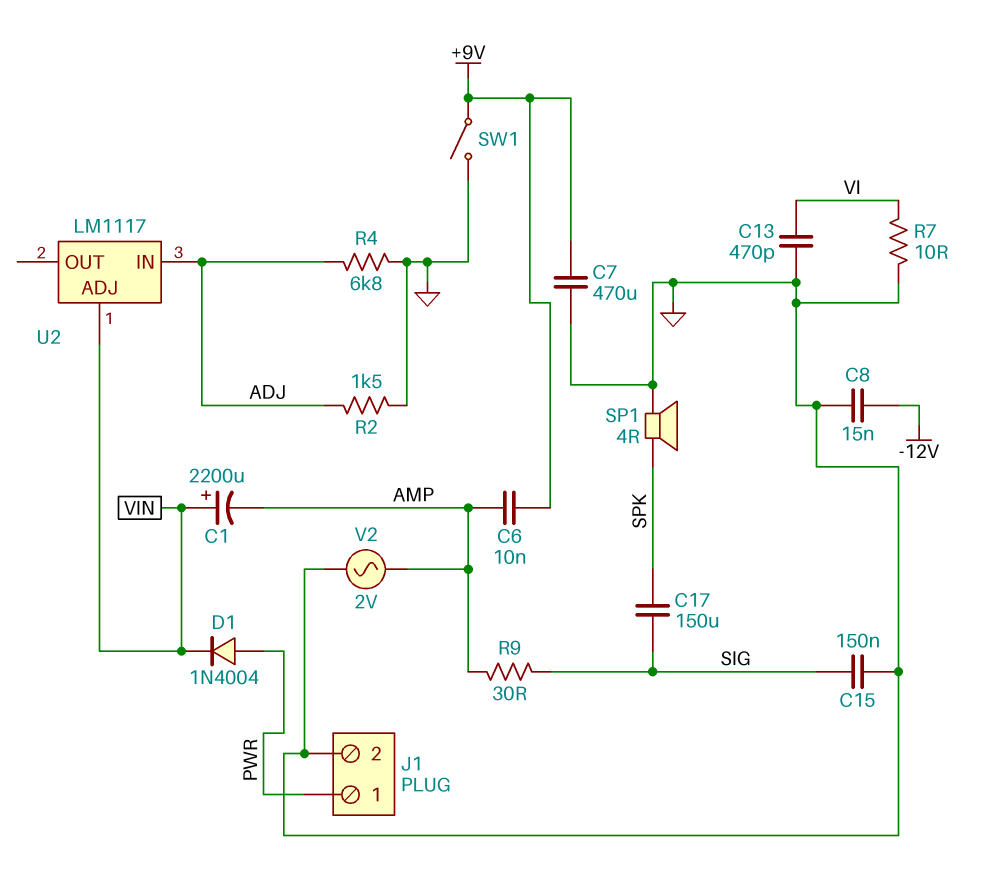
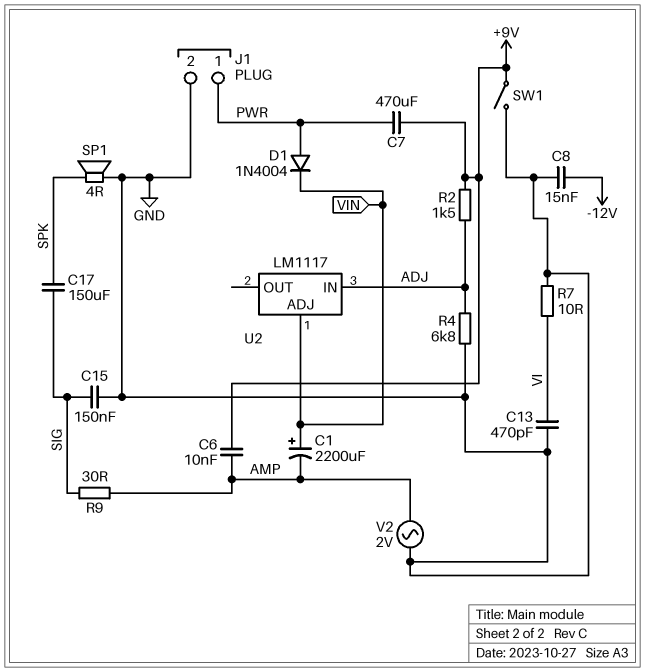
C7: 470uF (+9V, GND) -> 470uF (+9V, PWR)
R2: 1.5k (ADJ, GND) -> 1.5k (+9V, ADJ)

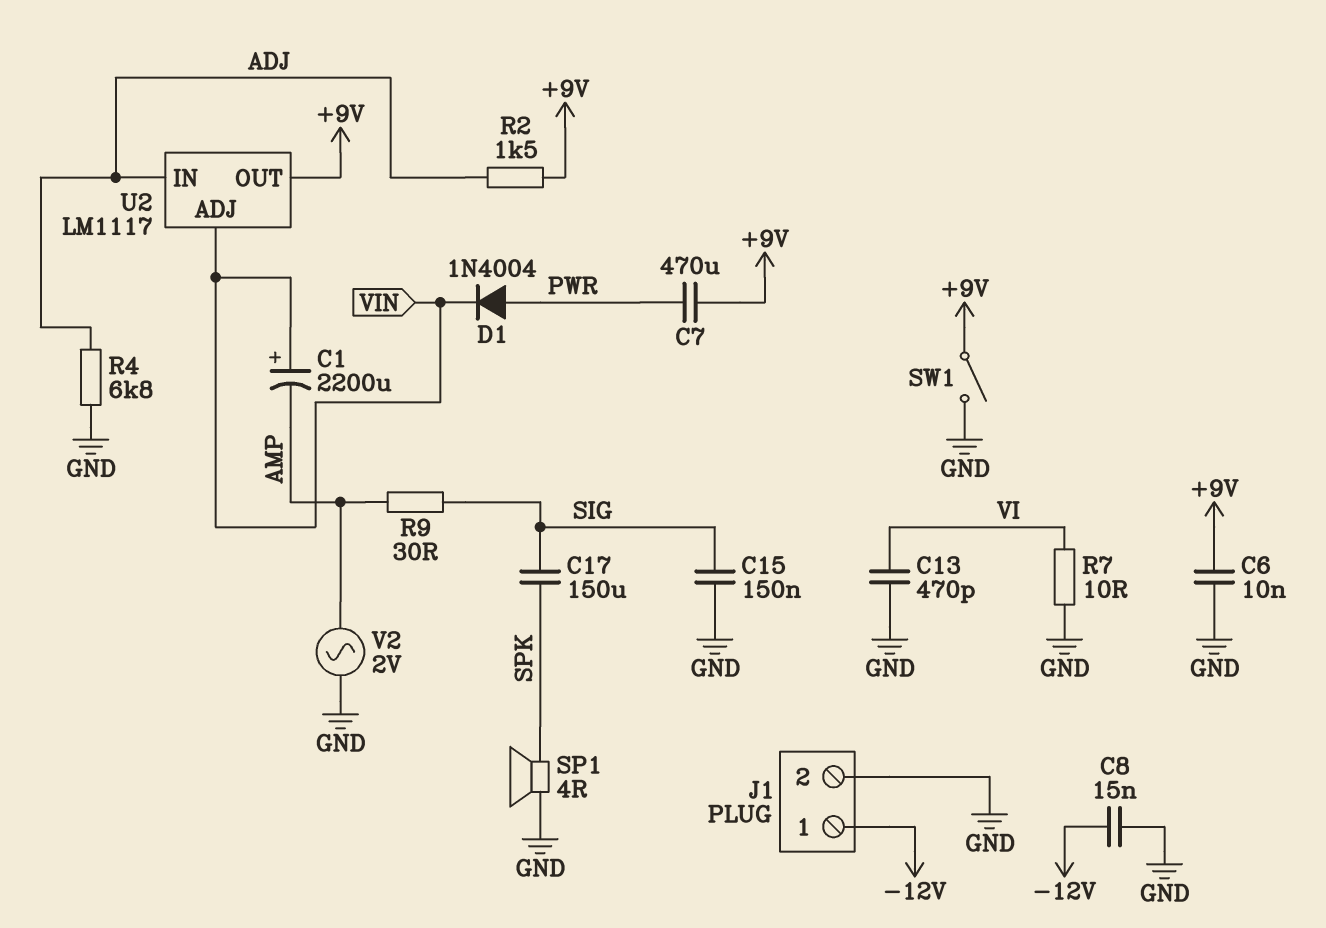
C6: 10nF (+9V, AMP) -> 10nF (+9V, GND)
J1 pin 1: PWR -> -12V
U2 pin OUT: none -> +9V

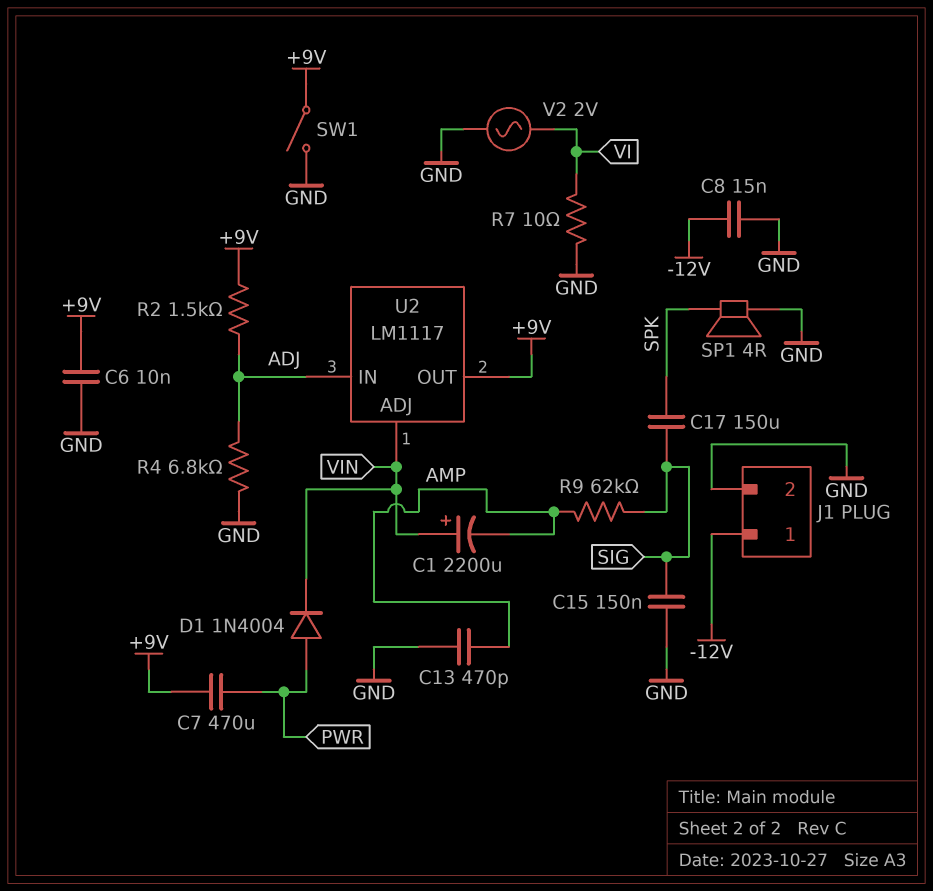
C13: 470pF (GND, VI) -> 470pF (AMP, GND)
R9: 30 (AMP, SIG) -> 62k (AMP, SIG)
V2: AC 2V (AMP, GND) -> AC 2V (GND, VI)

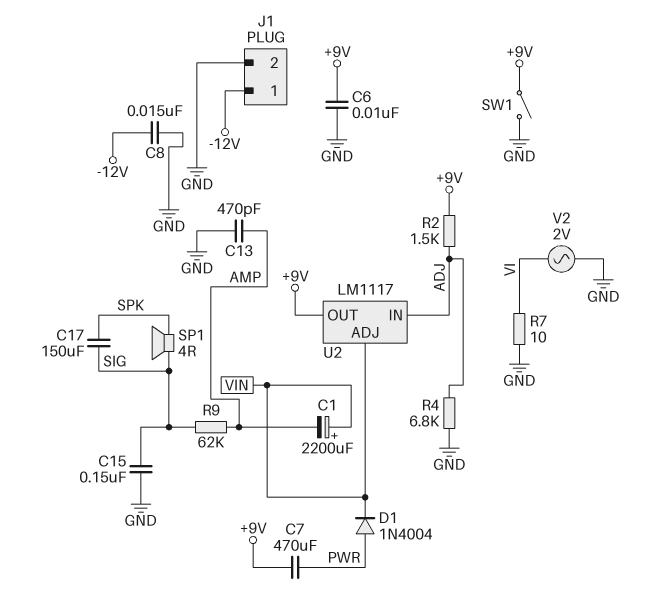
SP1: speaker 4R (GND, SPK) -> speaker 4R (SIG, SPK)

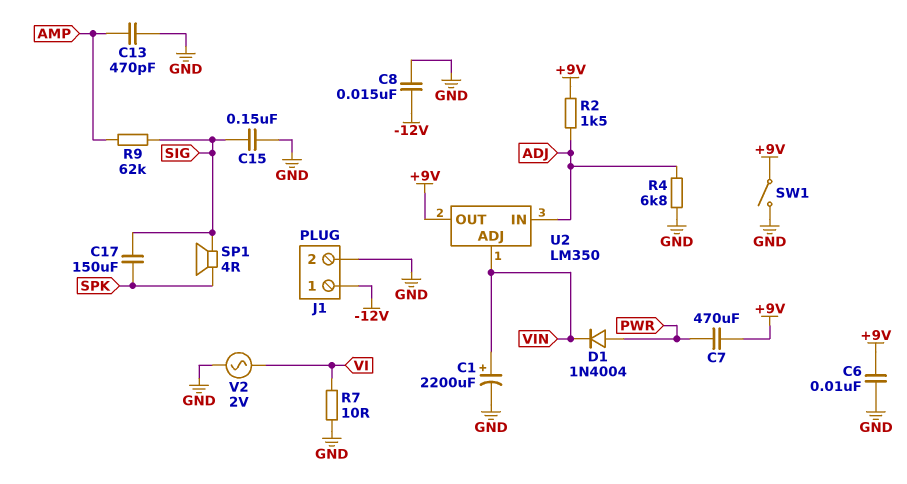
C1: 2200uF (plus VIN, minus AMP) -> 2200uF (plus VIN, minus GND)
U2: LM1117 -> LM350

